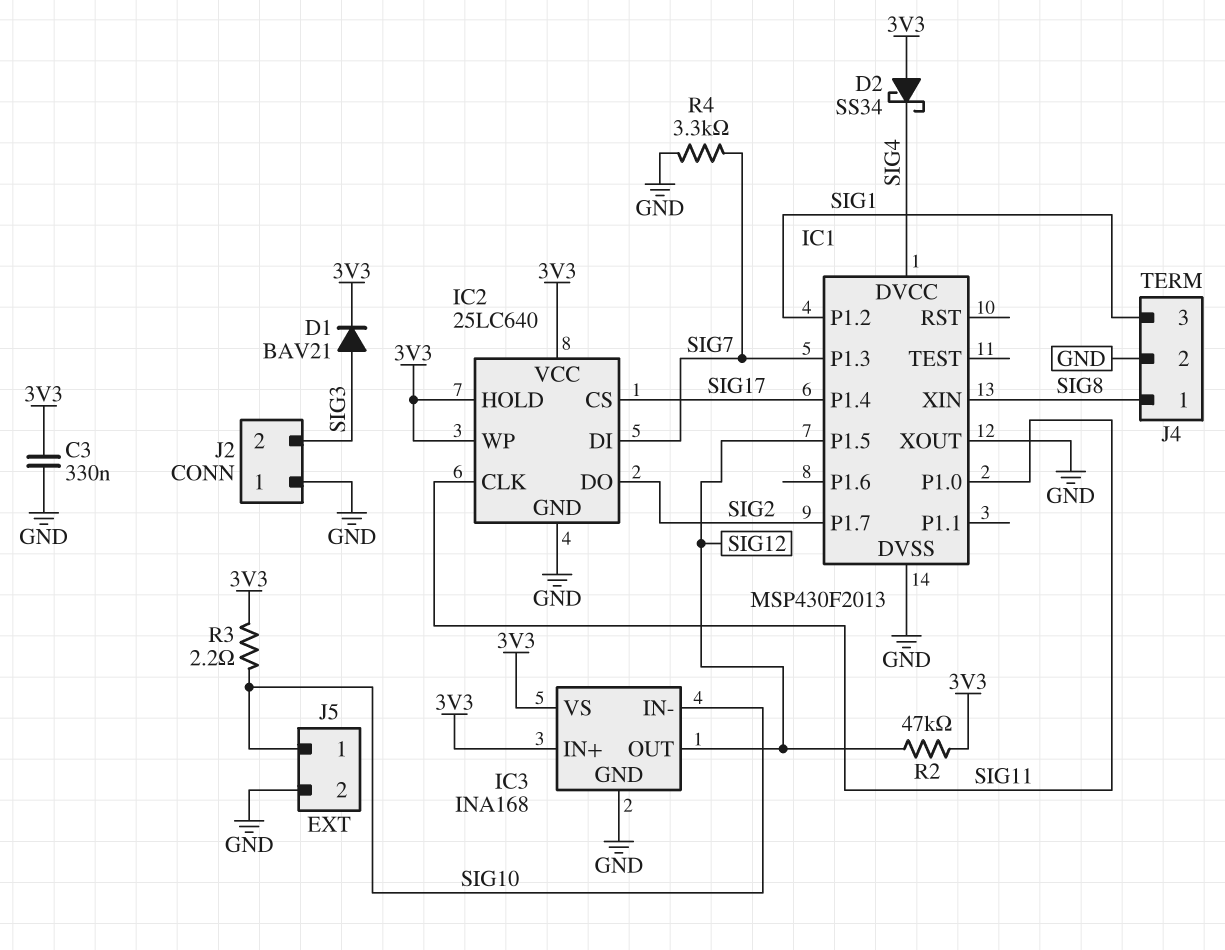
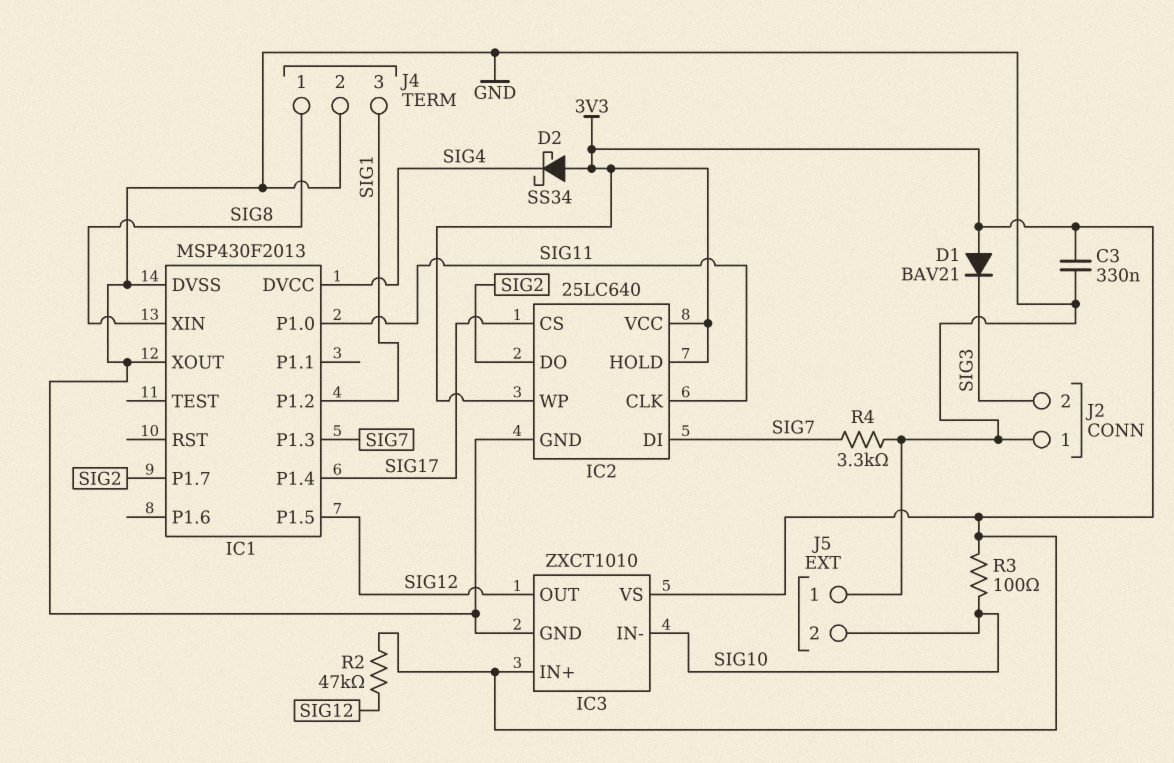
D1: diode BAV21 (A SIG3, K 3V3) -> diode BAV21 (A 3V3, K SIG3)
IC3: INA168 -> ZXCT1010
J5 pin 1: SIG10 -> GND
J5 pin 2: GND -> SIG10
R3: 2.2 (3V3, SIG10) -> 100 (3V3, SIG10)

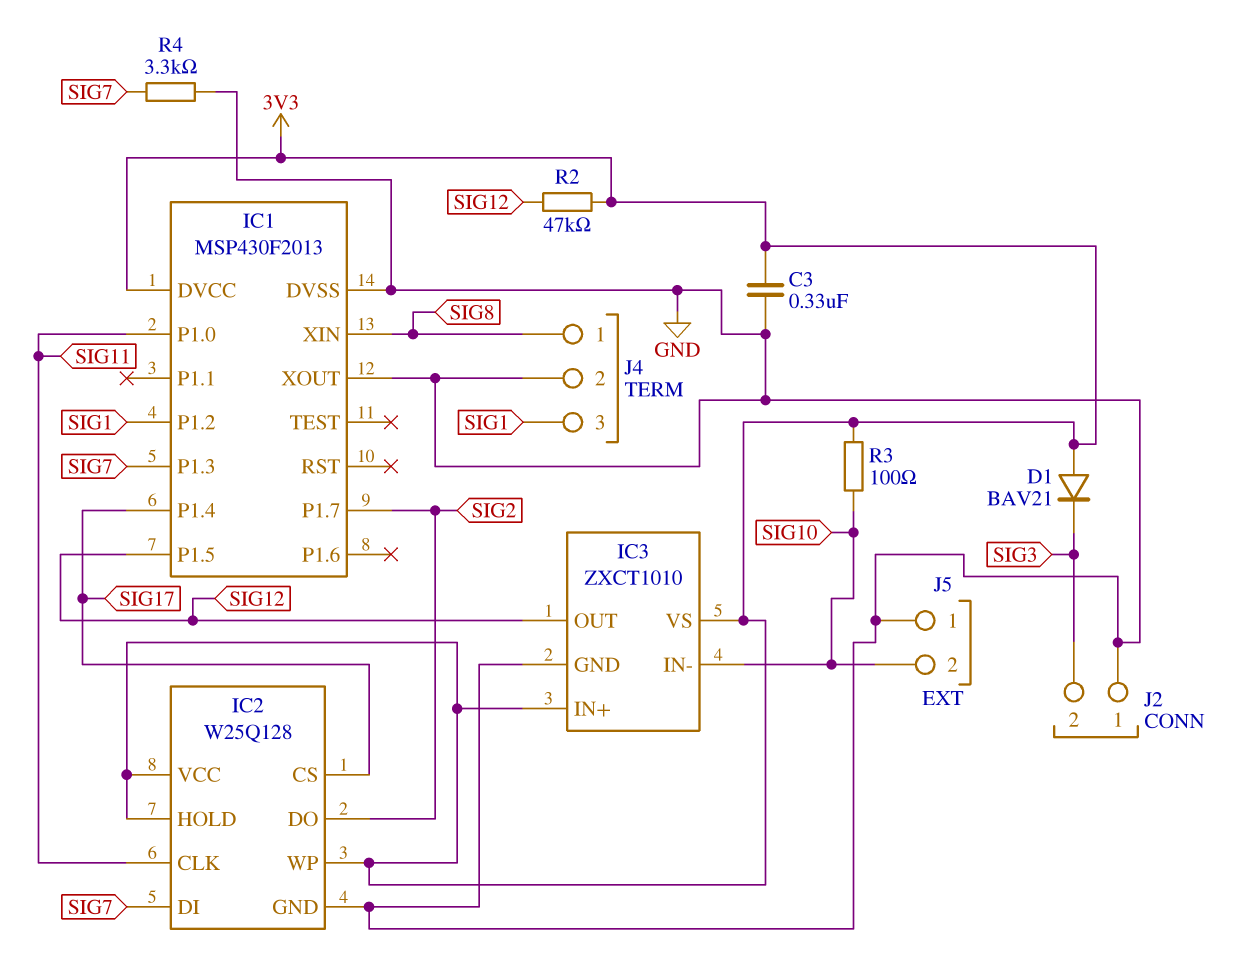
D2: schottky SS34 (A 3V3, K SIG4) -> none
IC1 pin DVCC: SIG4 -> 3V3
IC2: 25LC640 -> W25Q128

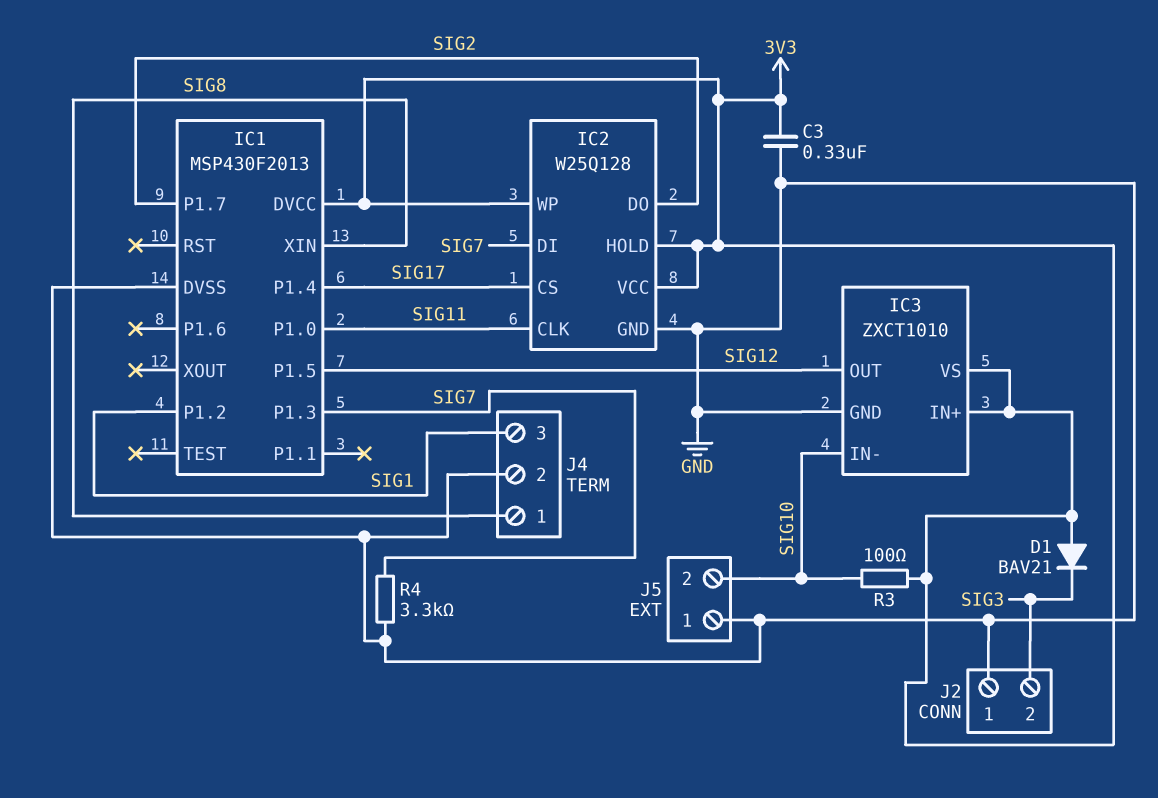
IC1 pin XOUT: GND -> none
R2: 47k (3V3, SIG12) -> none

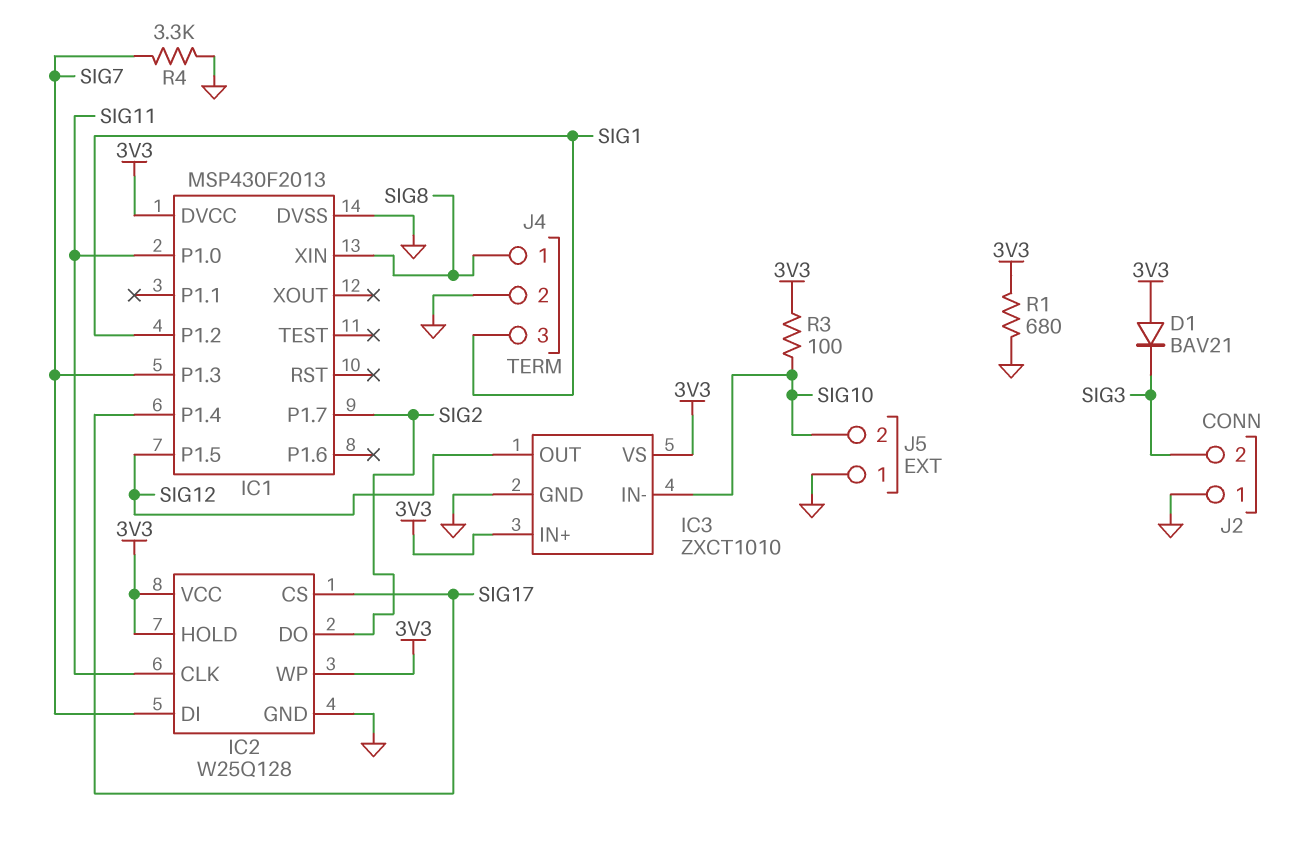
C3: 330nF (3V3, GND) -> none
R1: none -> 680 (3V3, GND)

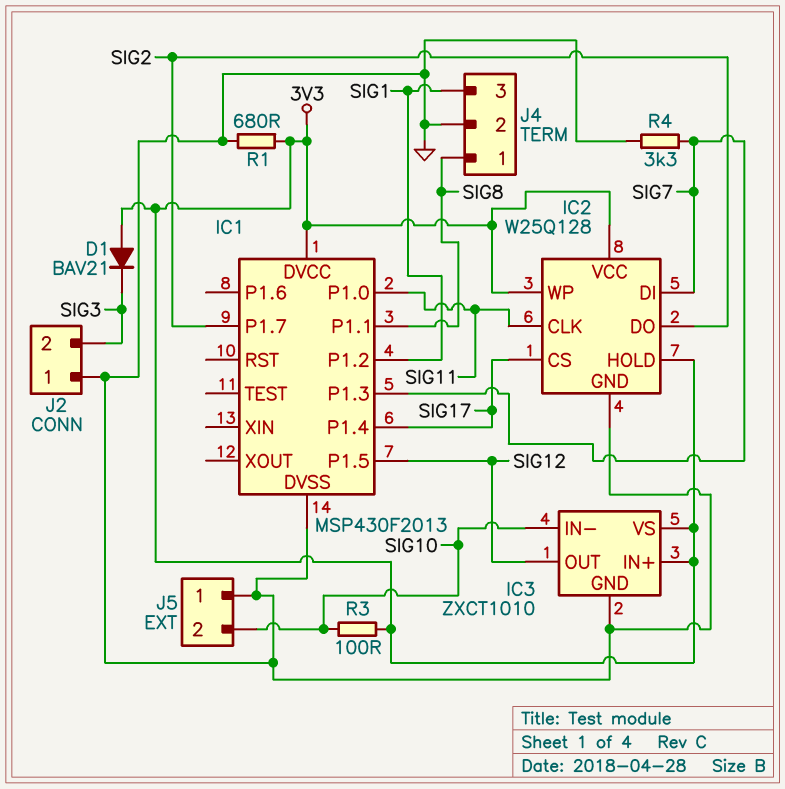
IC1 pin P1.1: none -> SIG8
IC1 pin XIN: SIG8 -> none

